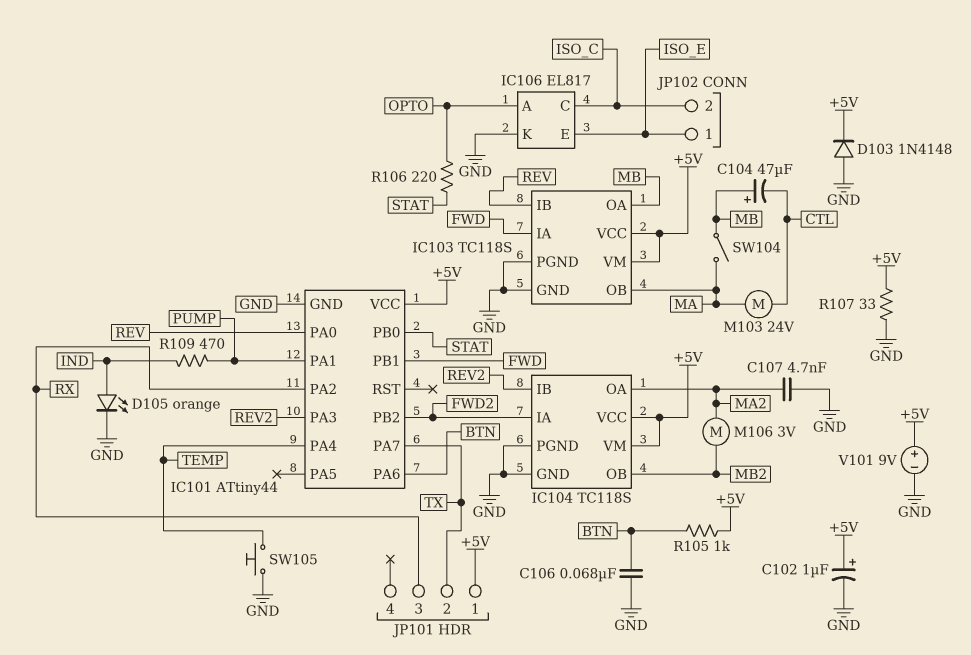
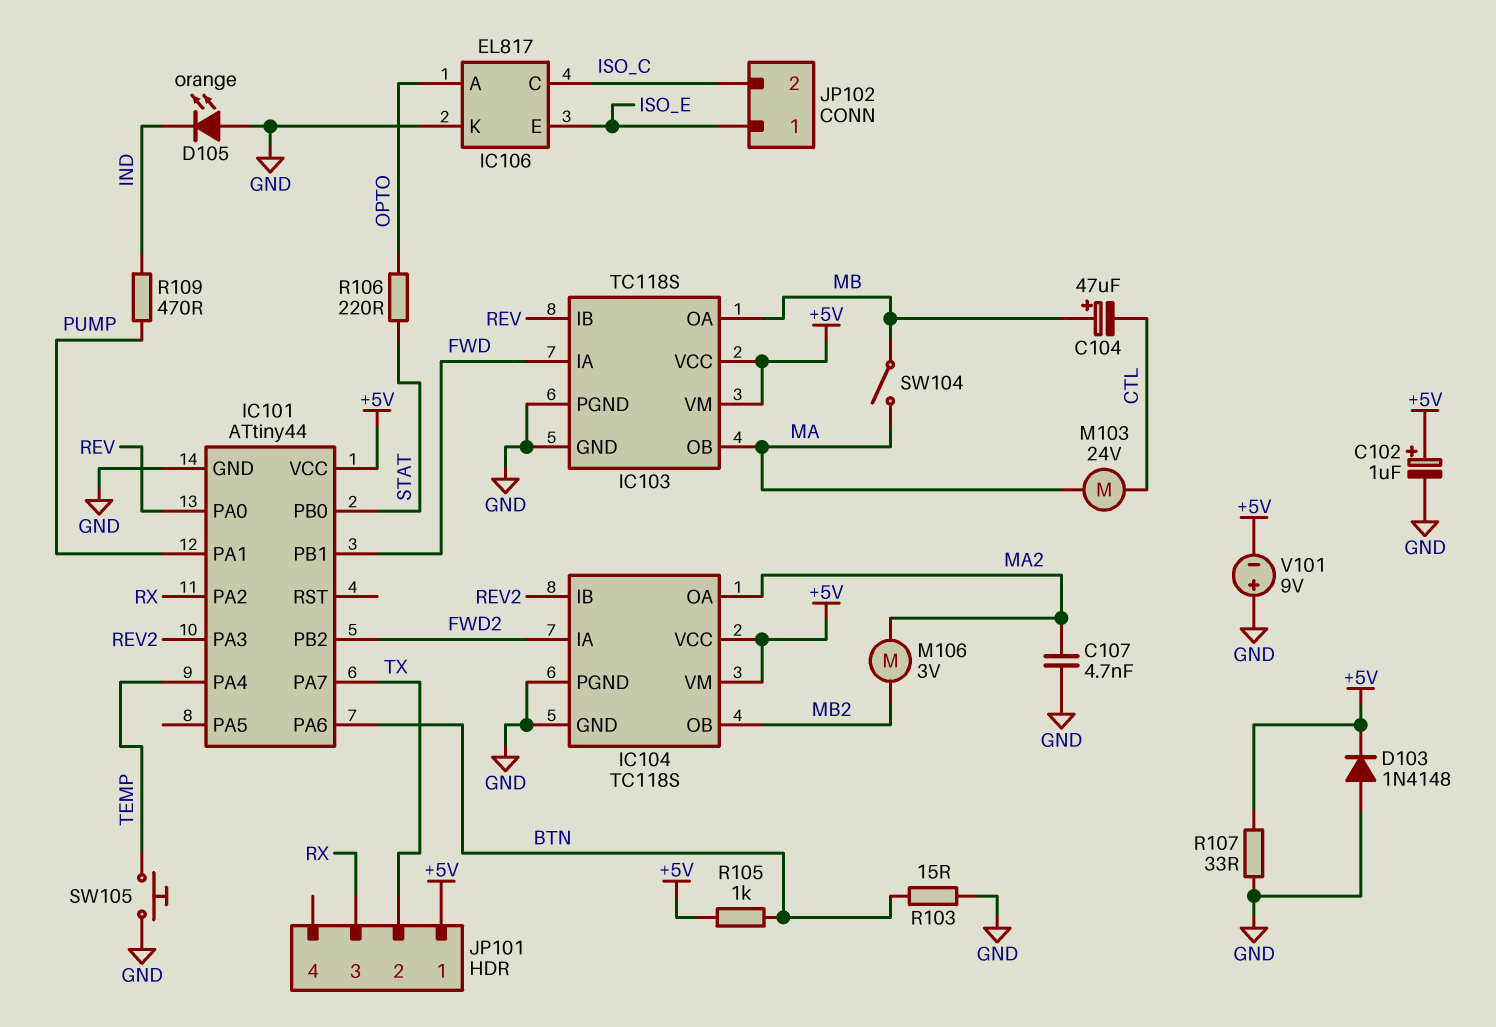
C106: 68nF (BTN, GND) -> none
D105: LED orange (A IND, K GND) -> LED orange (A GND, K IND)
R103: none -> 15 (BTN, GND)
V101: 9V (plus +5V, minus GND) -> 9V (plus GND, minus +5V)

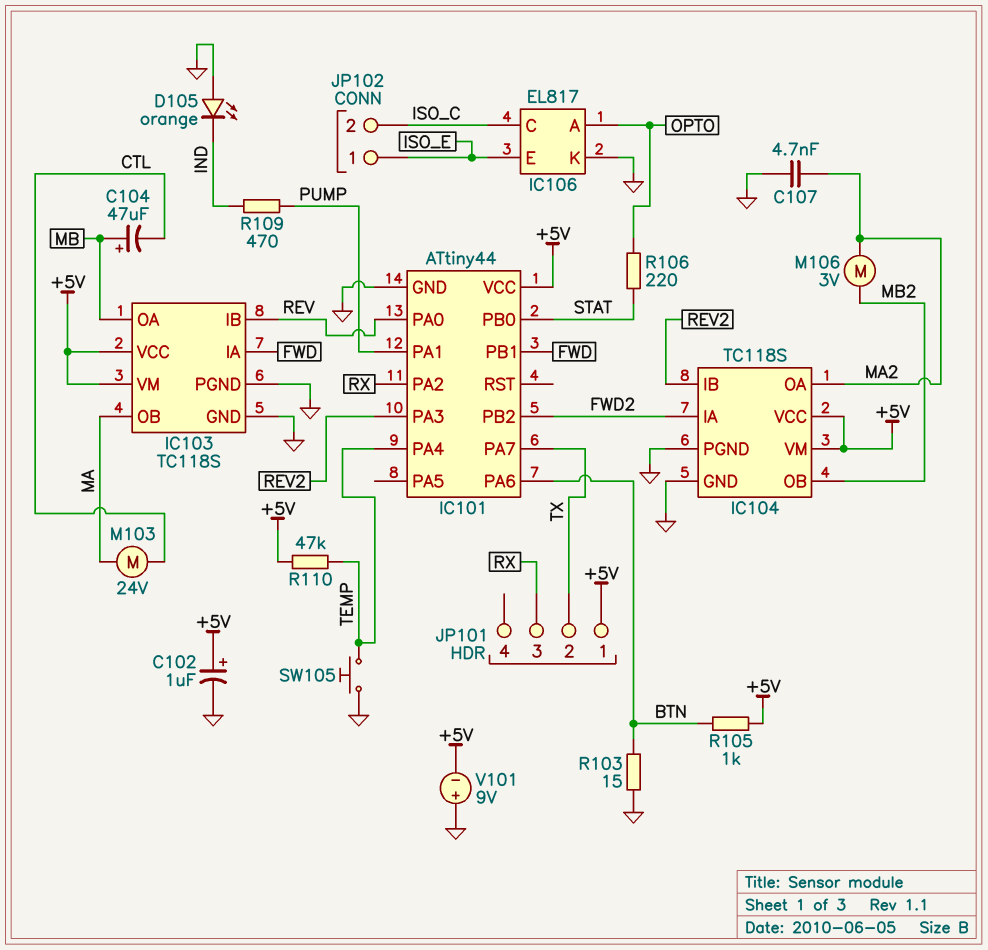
D103: diode 1N4148 (A GND, K +5V) -> none
R107: 33 (+5V, GND) -> none
R110: none -> 47k (+5V, TEMP)
SW104: switch (MA, MB) -> none

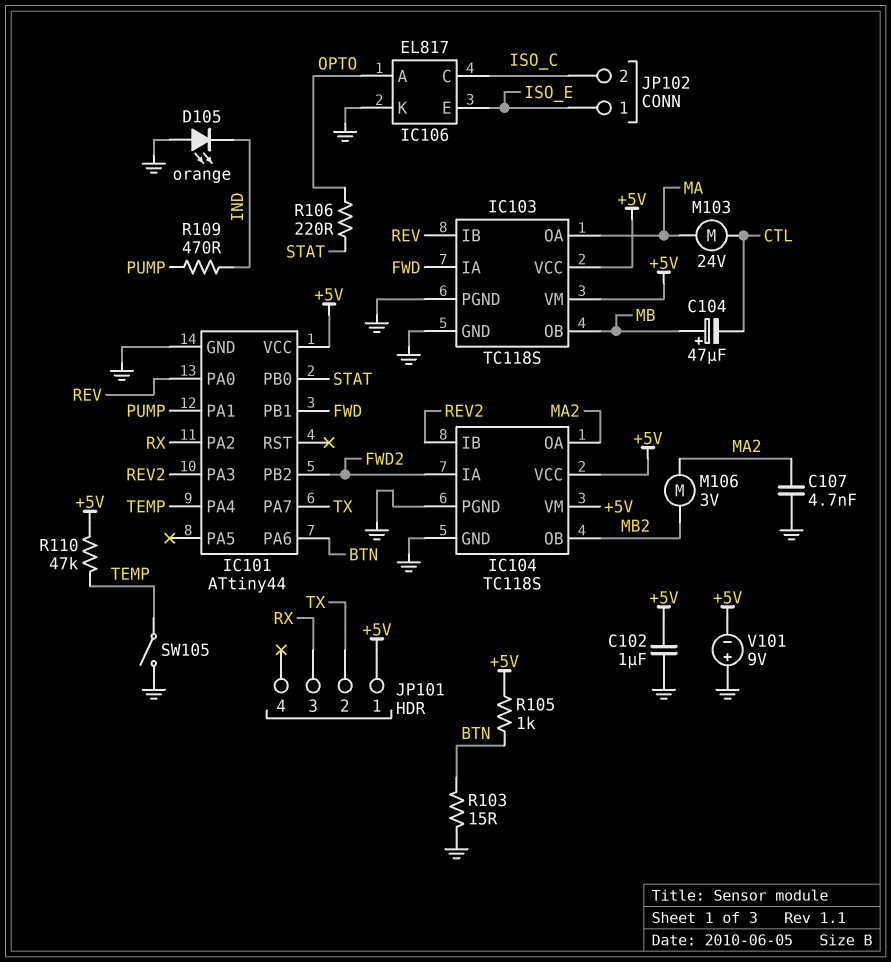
C102: 1uF (plus +5V, minus GND) -> 1uF (+5V, GND)
IC103 pin OA: MB -> MA
IC103 pin OB: MA -> MB
SW105: button (GND, TEMP) -> switch (GND, TEMP)

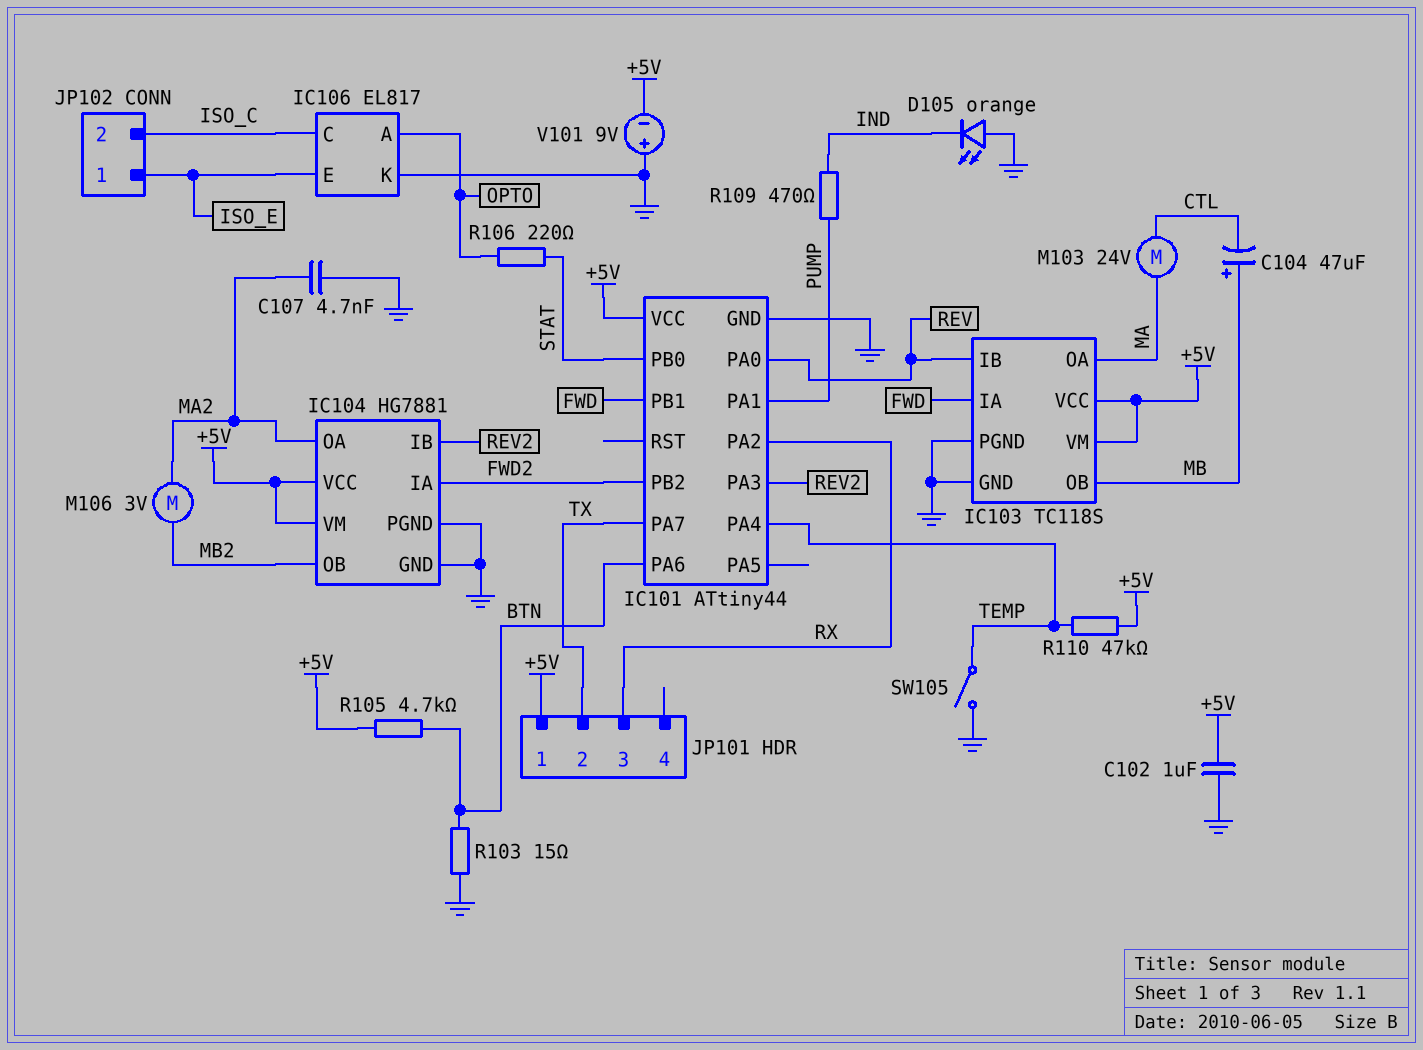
IC104: TC118S -> HG7881
R105: 1k (+5V, BTN) -> 4.7k (+5V, BTN)

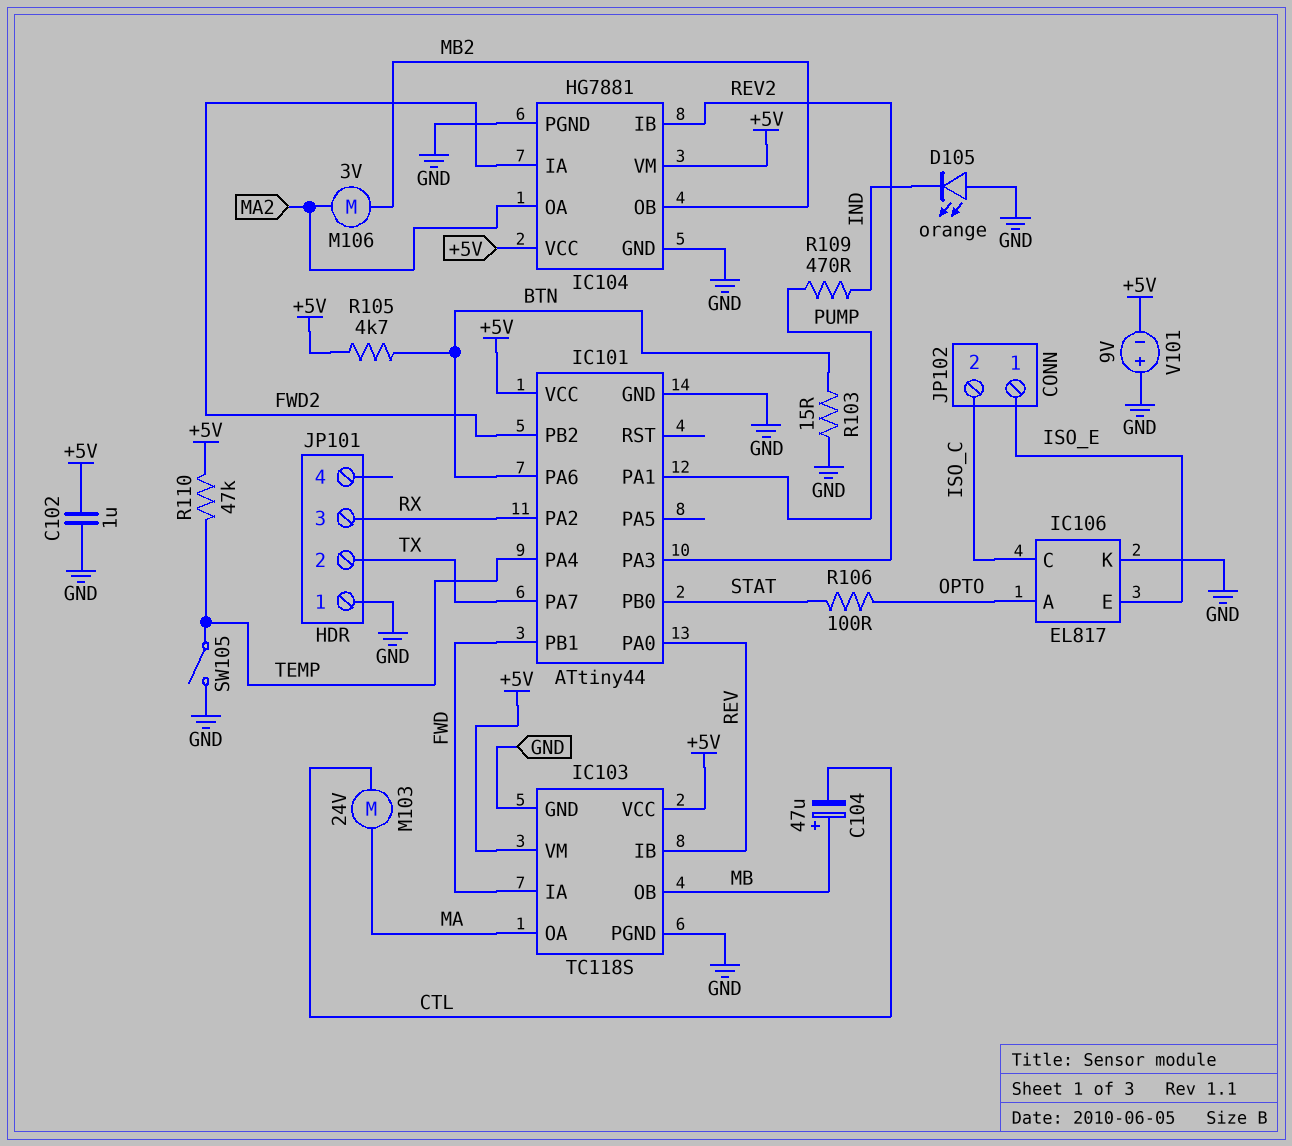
C107: 4.7nF (GND, MA2) -> none
JP101 pin 1: +5V -> GND
R106: 220 (OPTO, STAT) -> 100 (OPTO, STAT)

